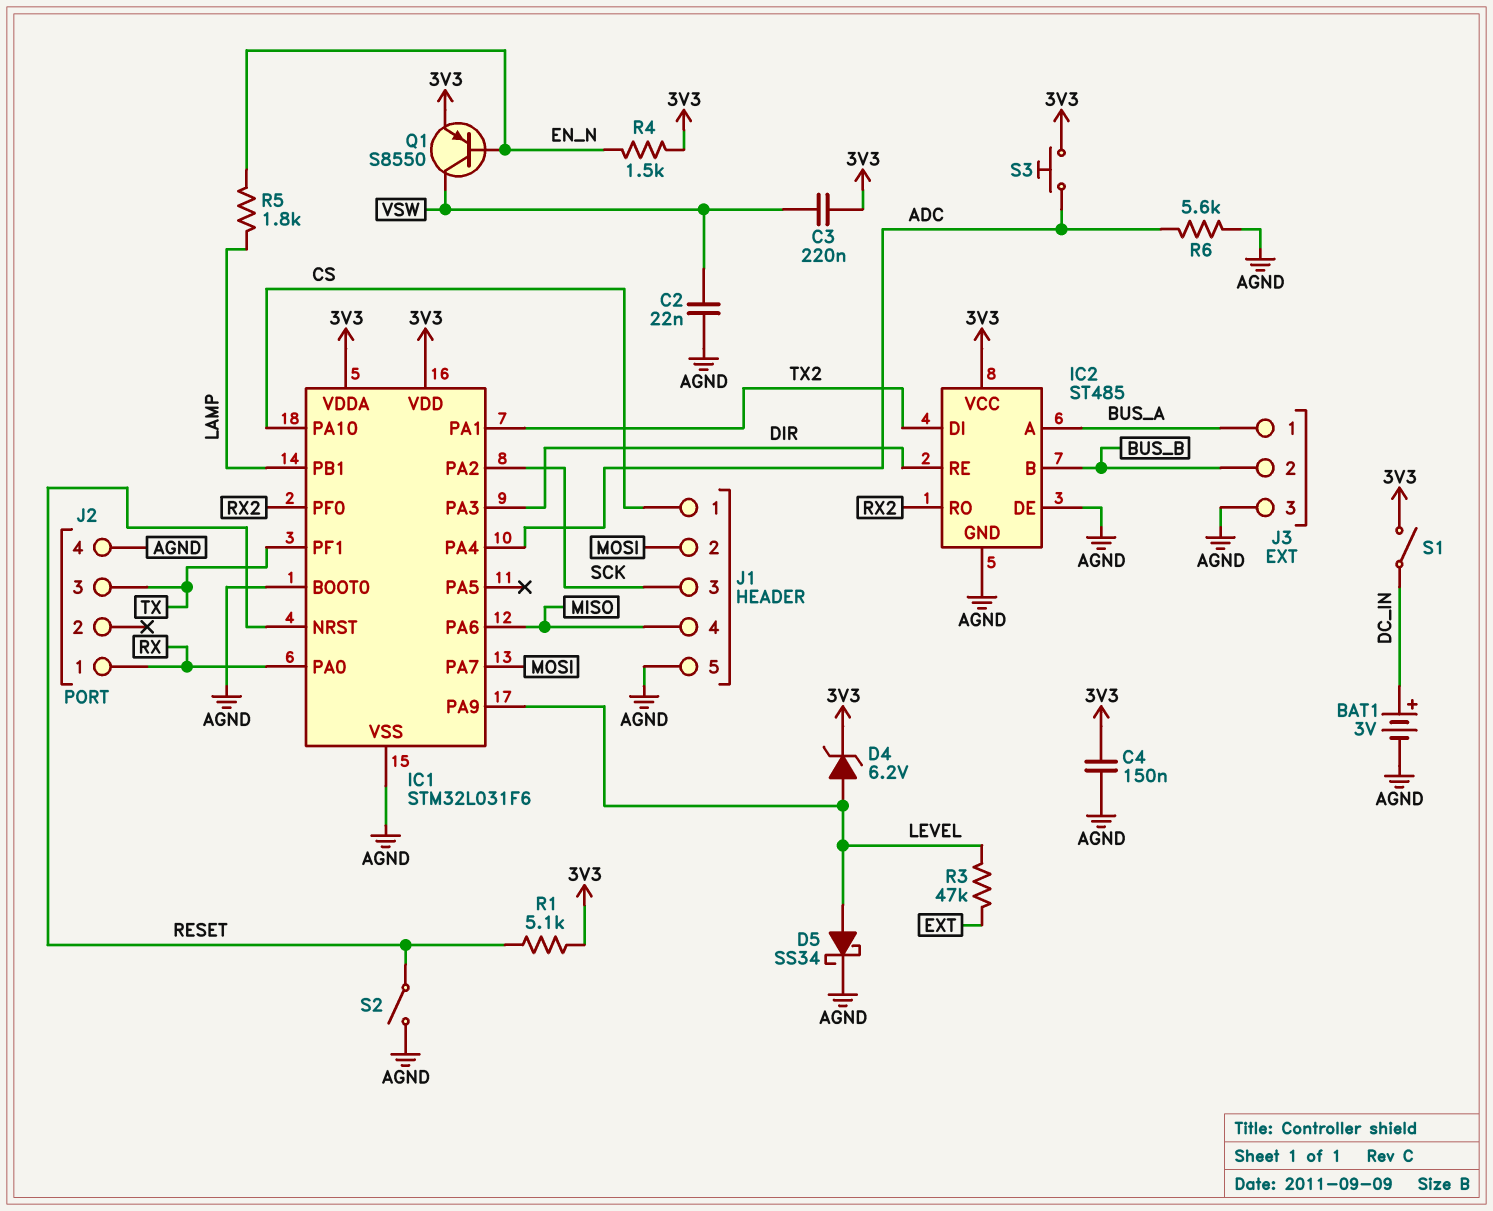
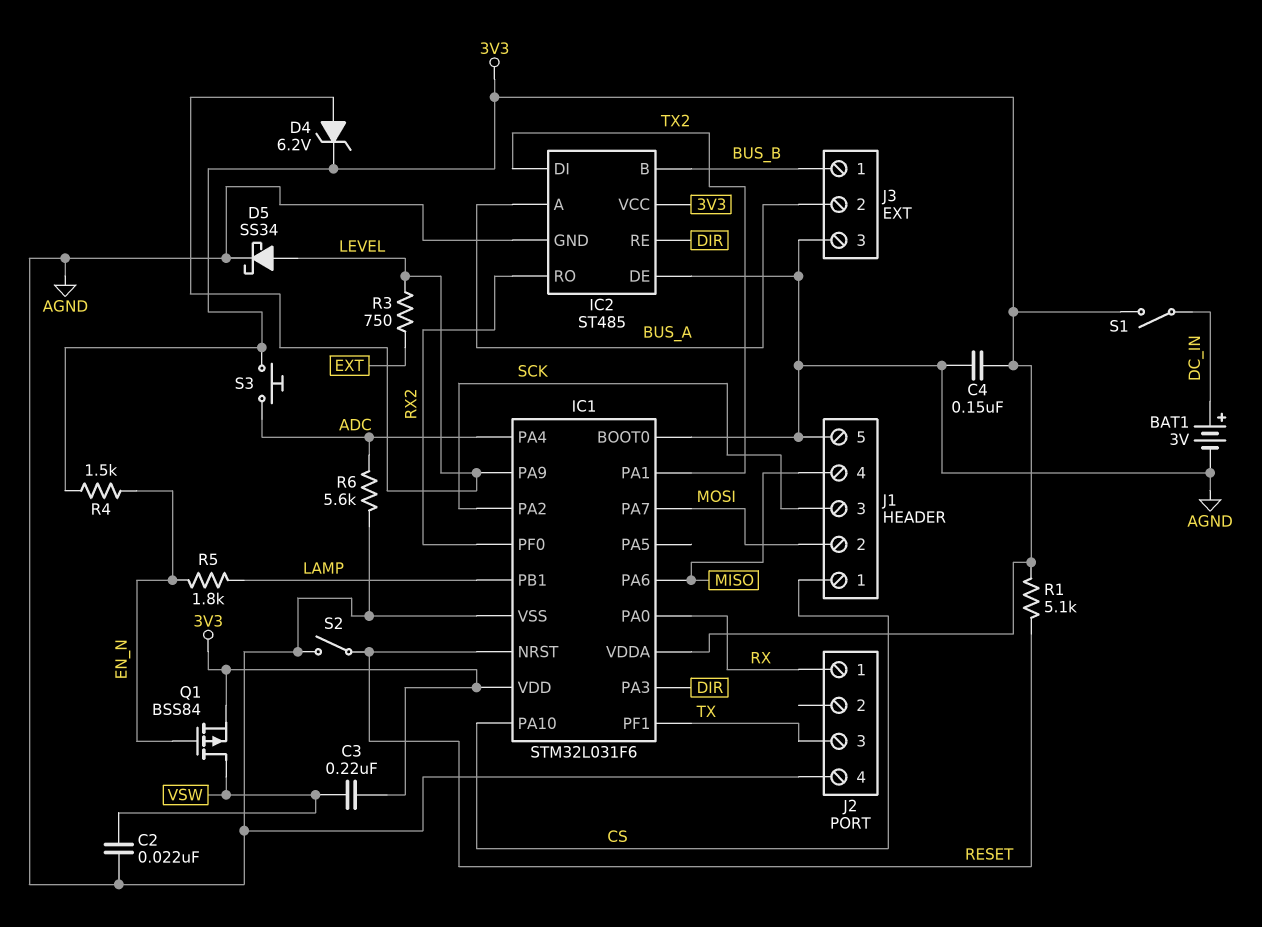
J3 pin 1: BUS_A -> BUS_B
J3 pin 2: BUS_B -> BUS_A
Q1: PNP S8550 (B EN_N, C VSW, E 3V3) -> PMOS BSS84 (G EN_N, D VSW, S 3V3)
R3: 47k (EXT, LEVEL) -> 750 (EXT, LEVEL)

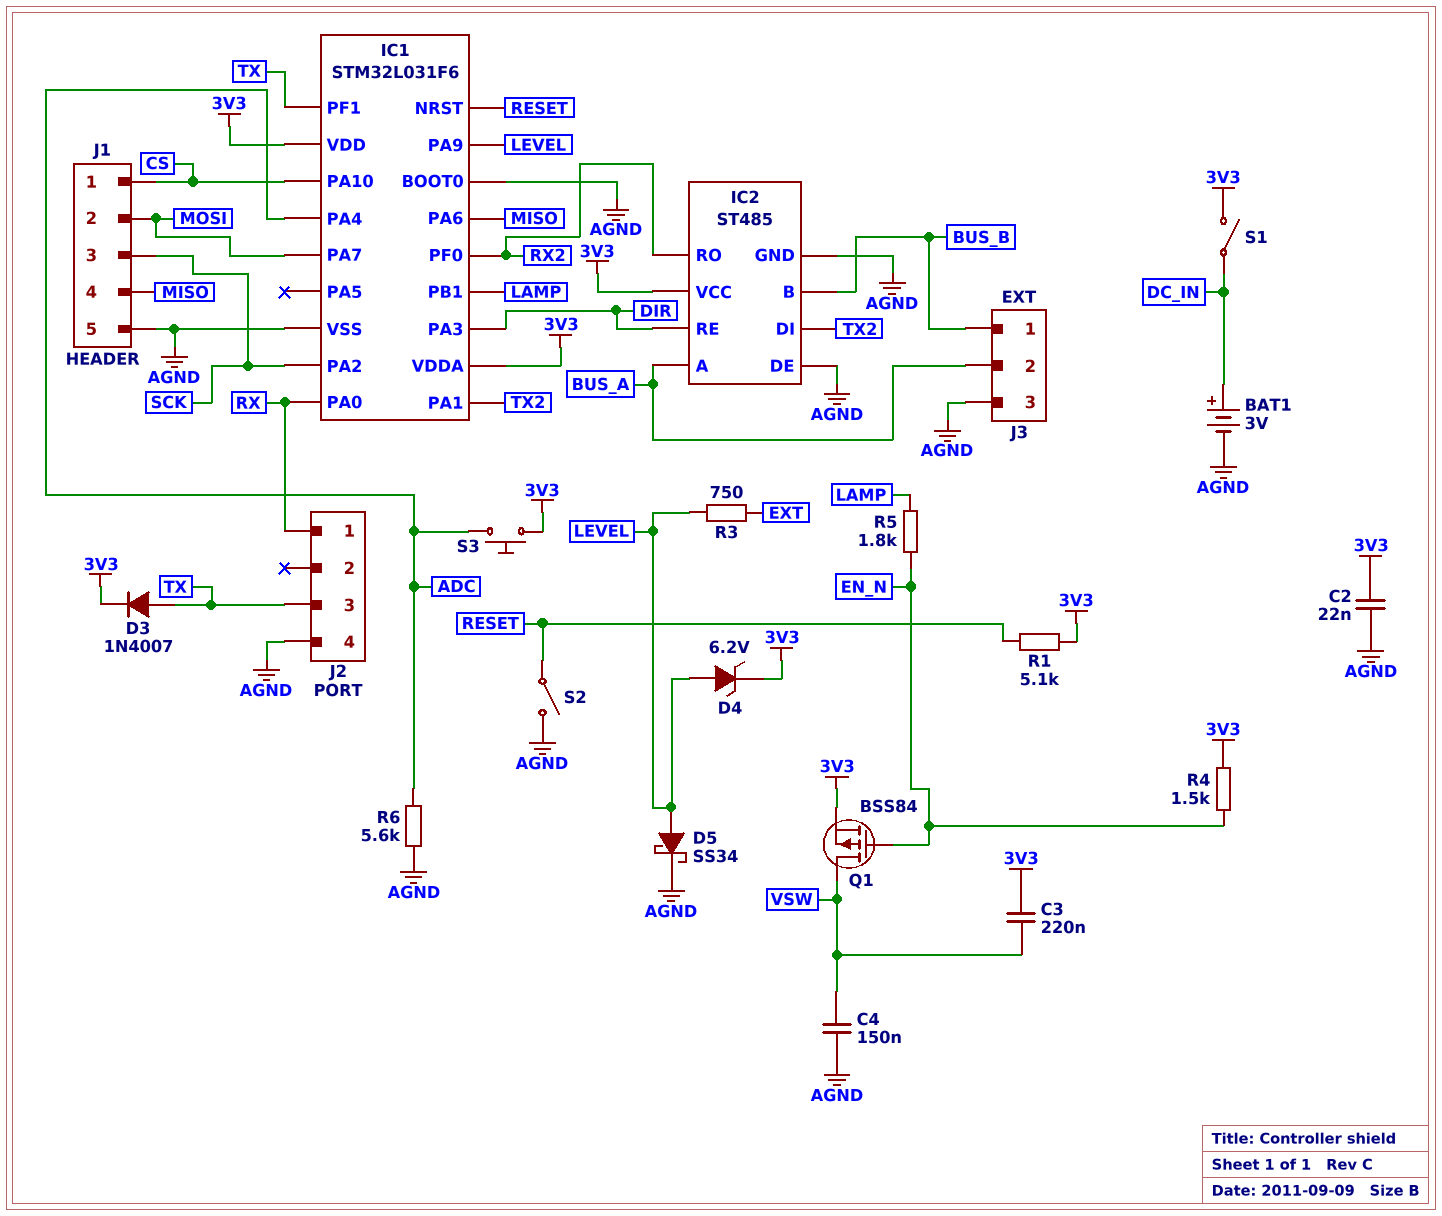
C2: 22nF (AGND, VSW) -> 22nF (3V3, AGND)
C4: 150nF (3V3, AGND) -> 150nF (AGND, VSW)
D3: none -> diode 1N4007 (A TX, K 3V3)

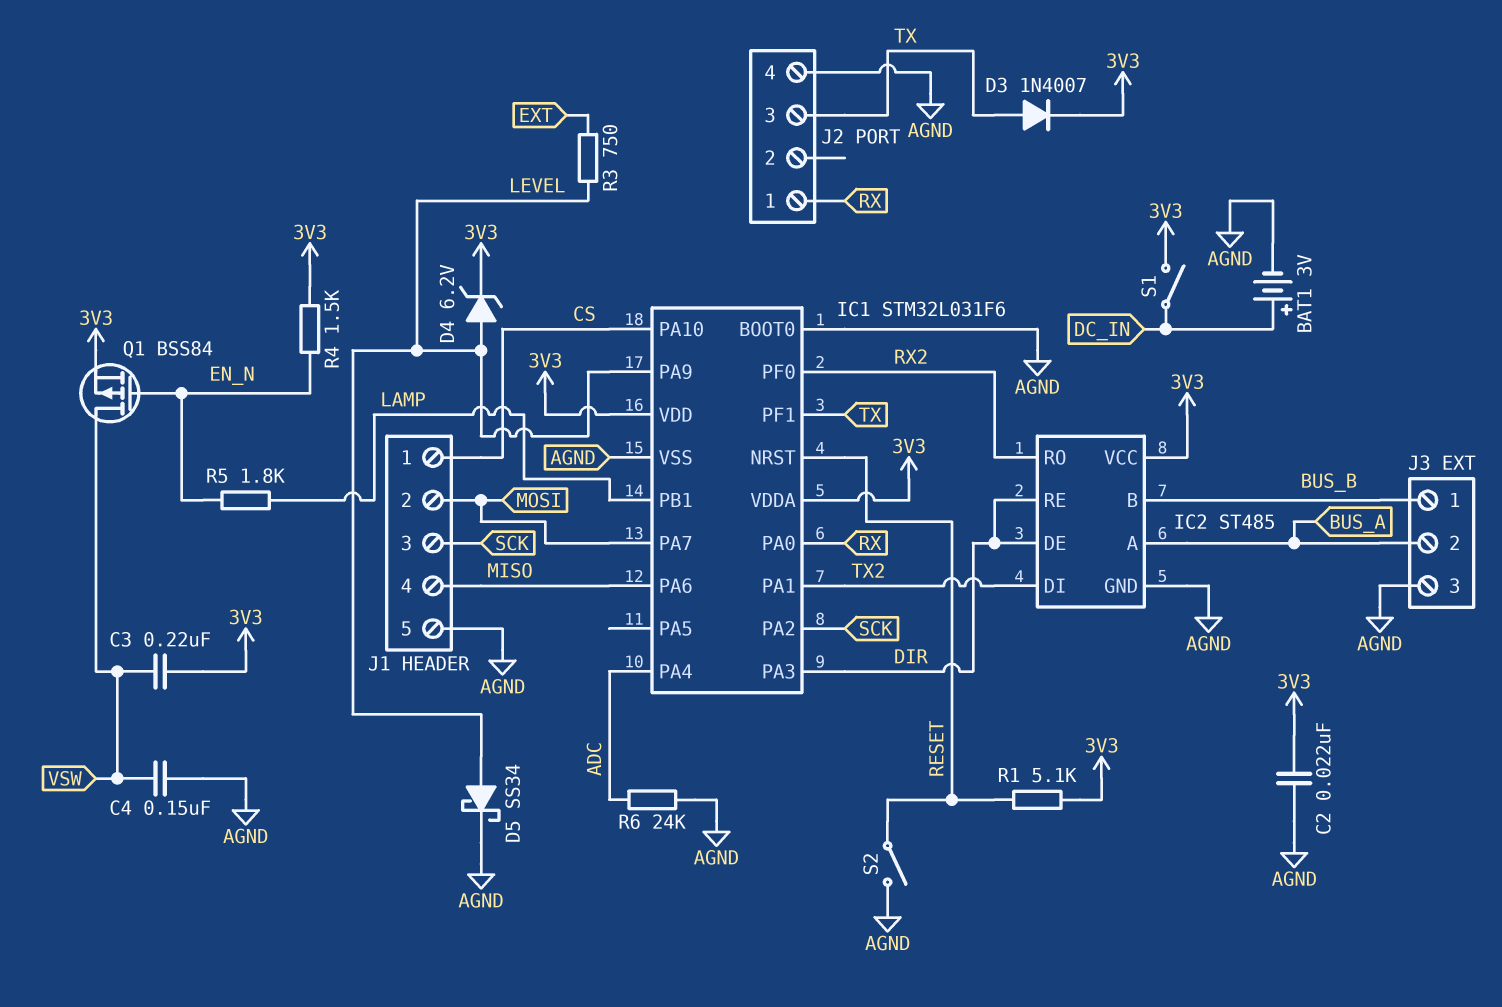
IC2 pin DE: AGND -> DIR
R6: 5.6k (ADC, AGND) -> 24k (ADC, AGND)
S3: button (3V3, ADC) -> none

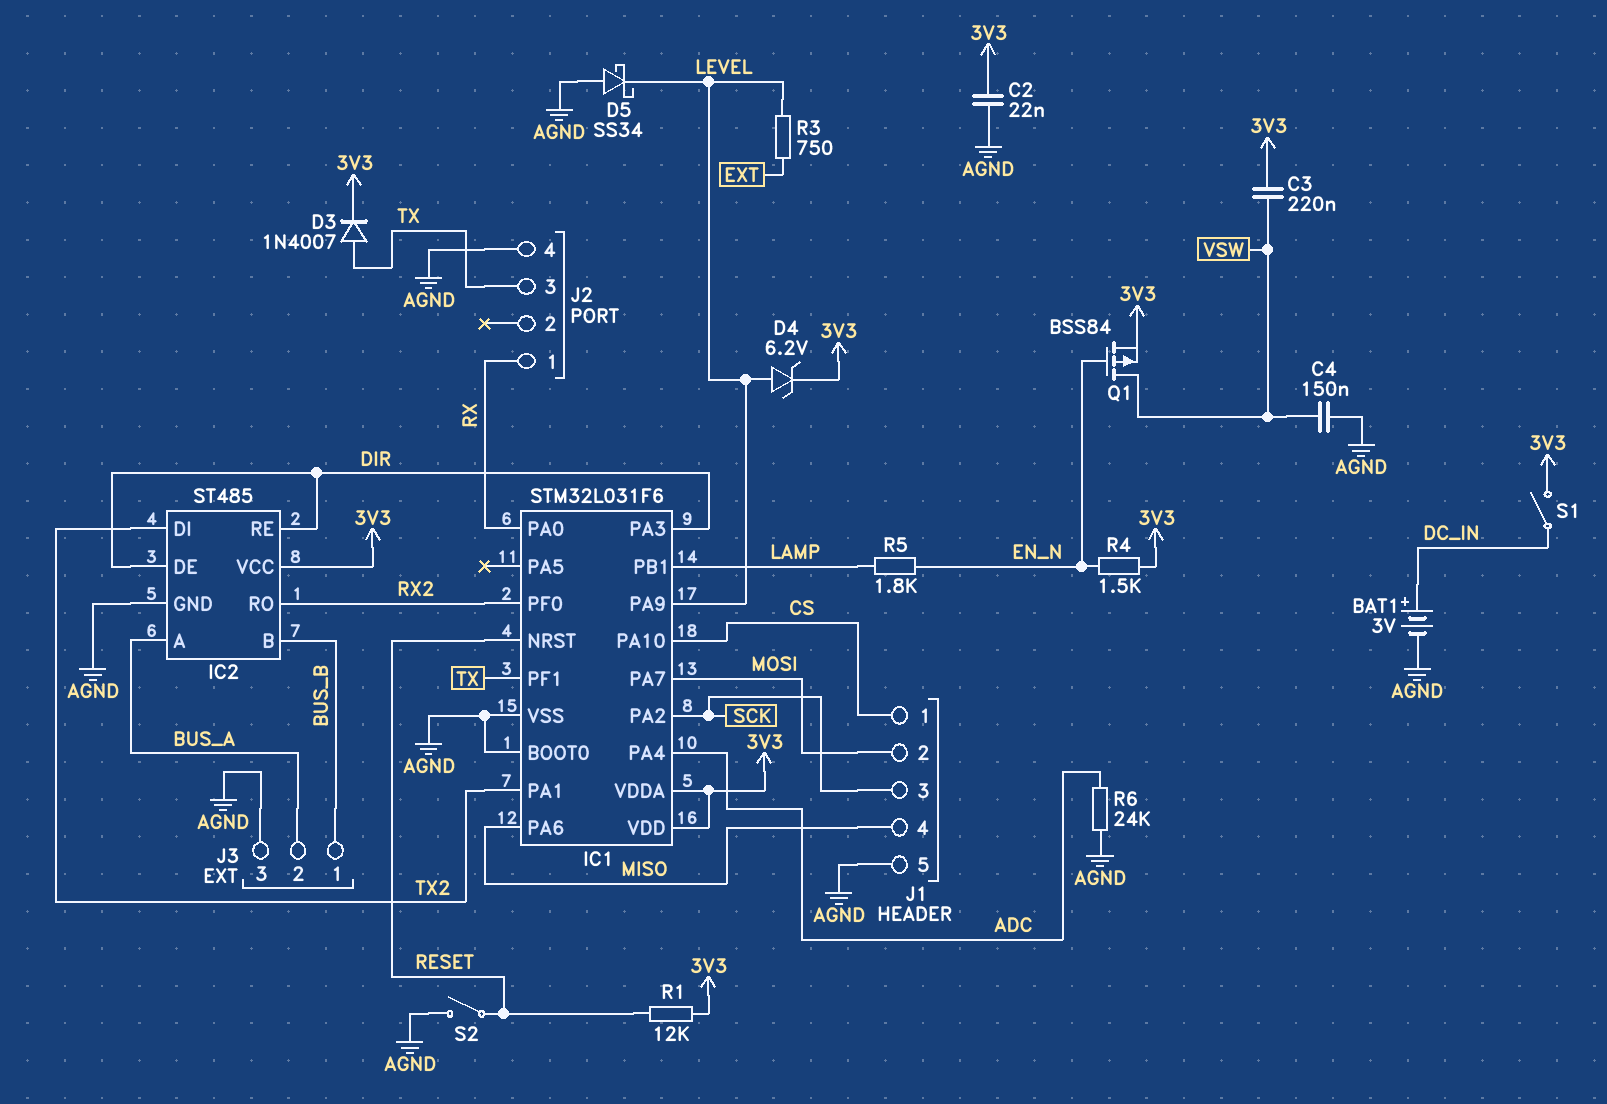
D5: schottky SS34 (A LEVEL, K AGND) -> schottky SS34 (A AGND, K LEVEL)
R1: 5.1k (3V3, RESET) -> 12k (3V3, RESET)

